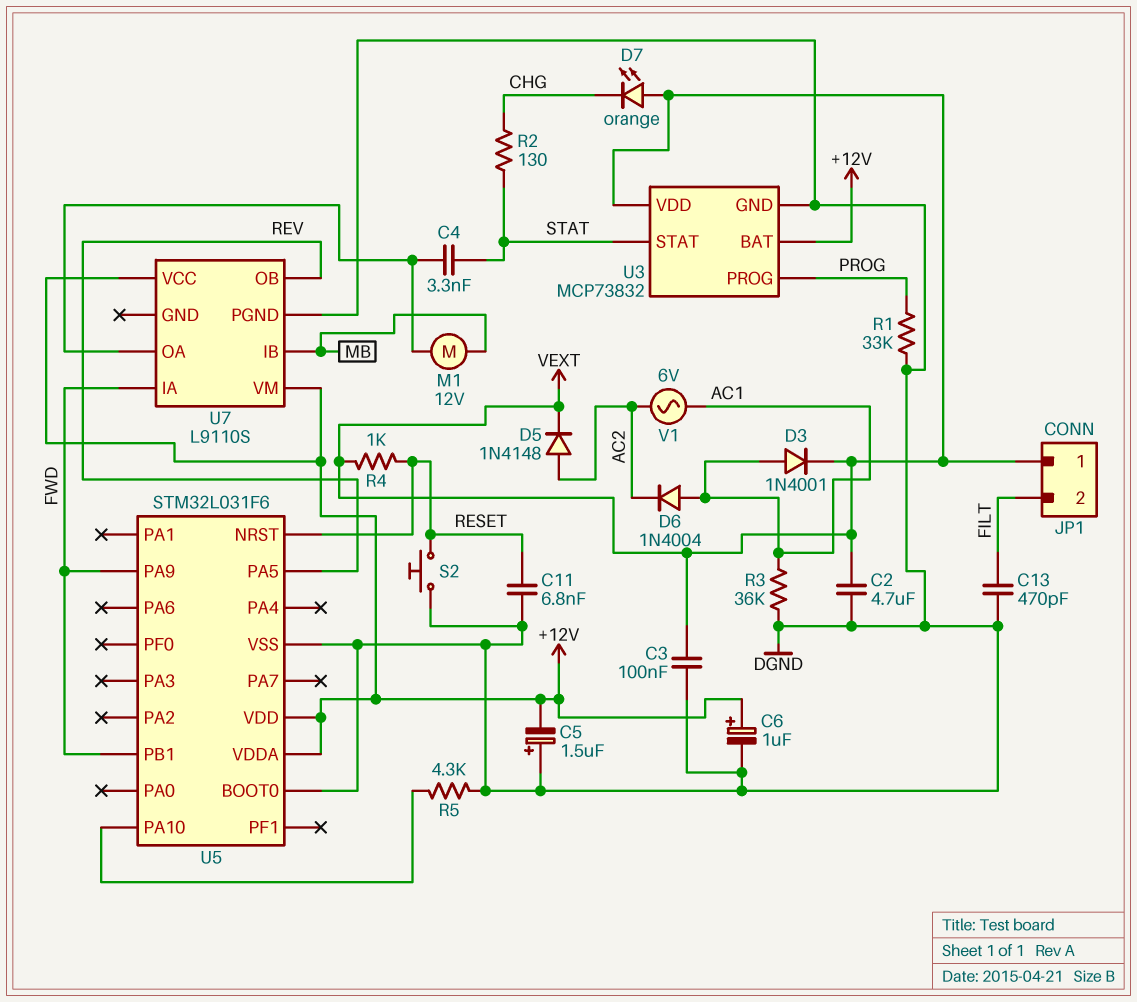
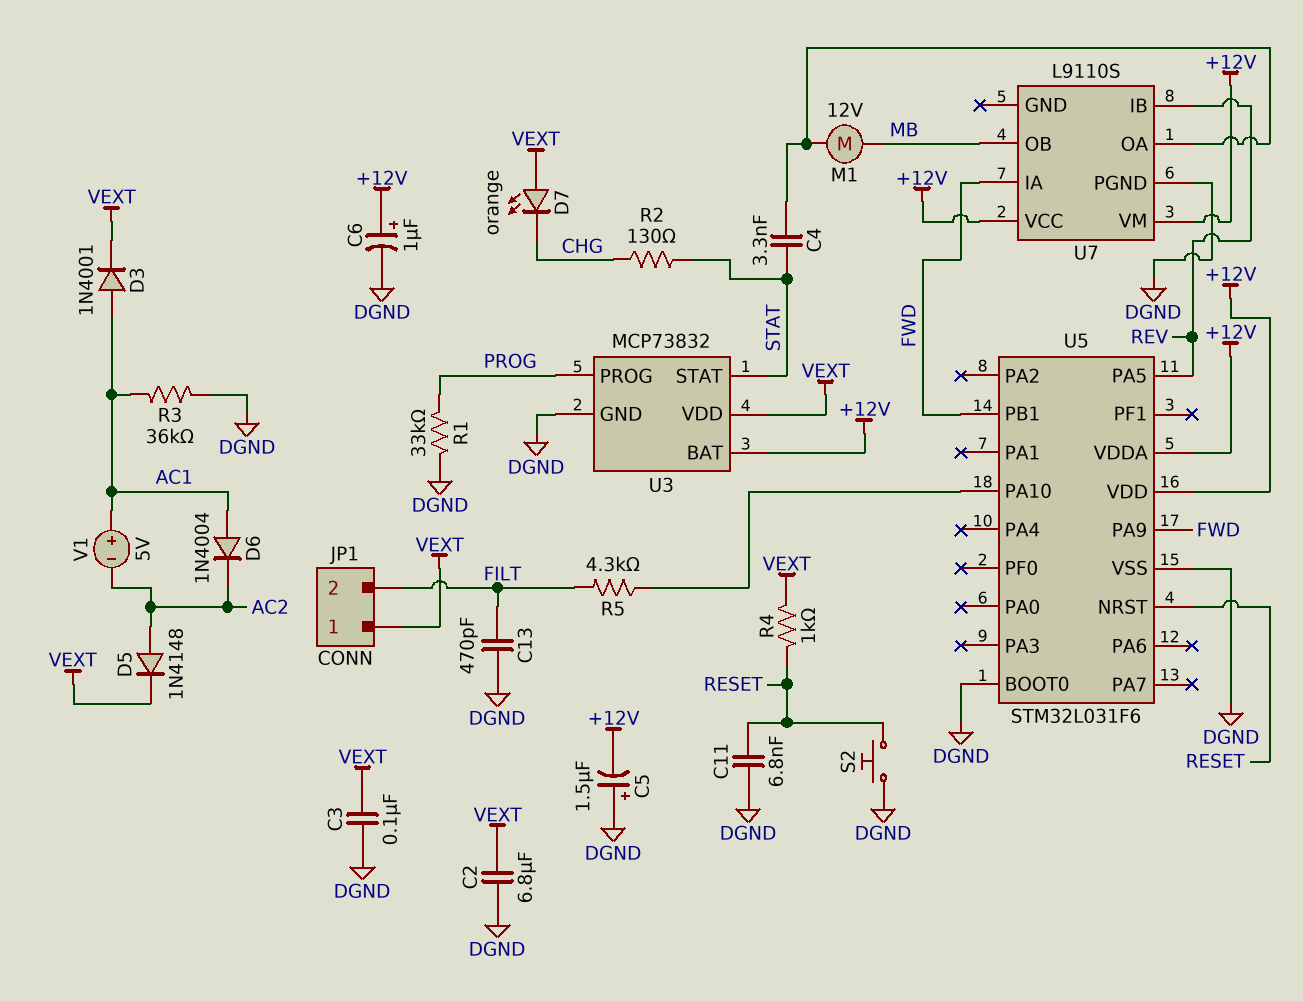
C2: 4.7uF (DGND, VEXT) -> 6.8uF (DGND, VEXT)
R5: 4.3k (DGND, U5/PA10) -> 4.3k (FILT, U5/PA10)
U7 pin IB: MB -> REV
U7 pin OB: REV -> MB
V1: AC 6V (AC1, AC2) -> 5V (plus AC1, minus AC2)

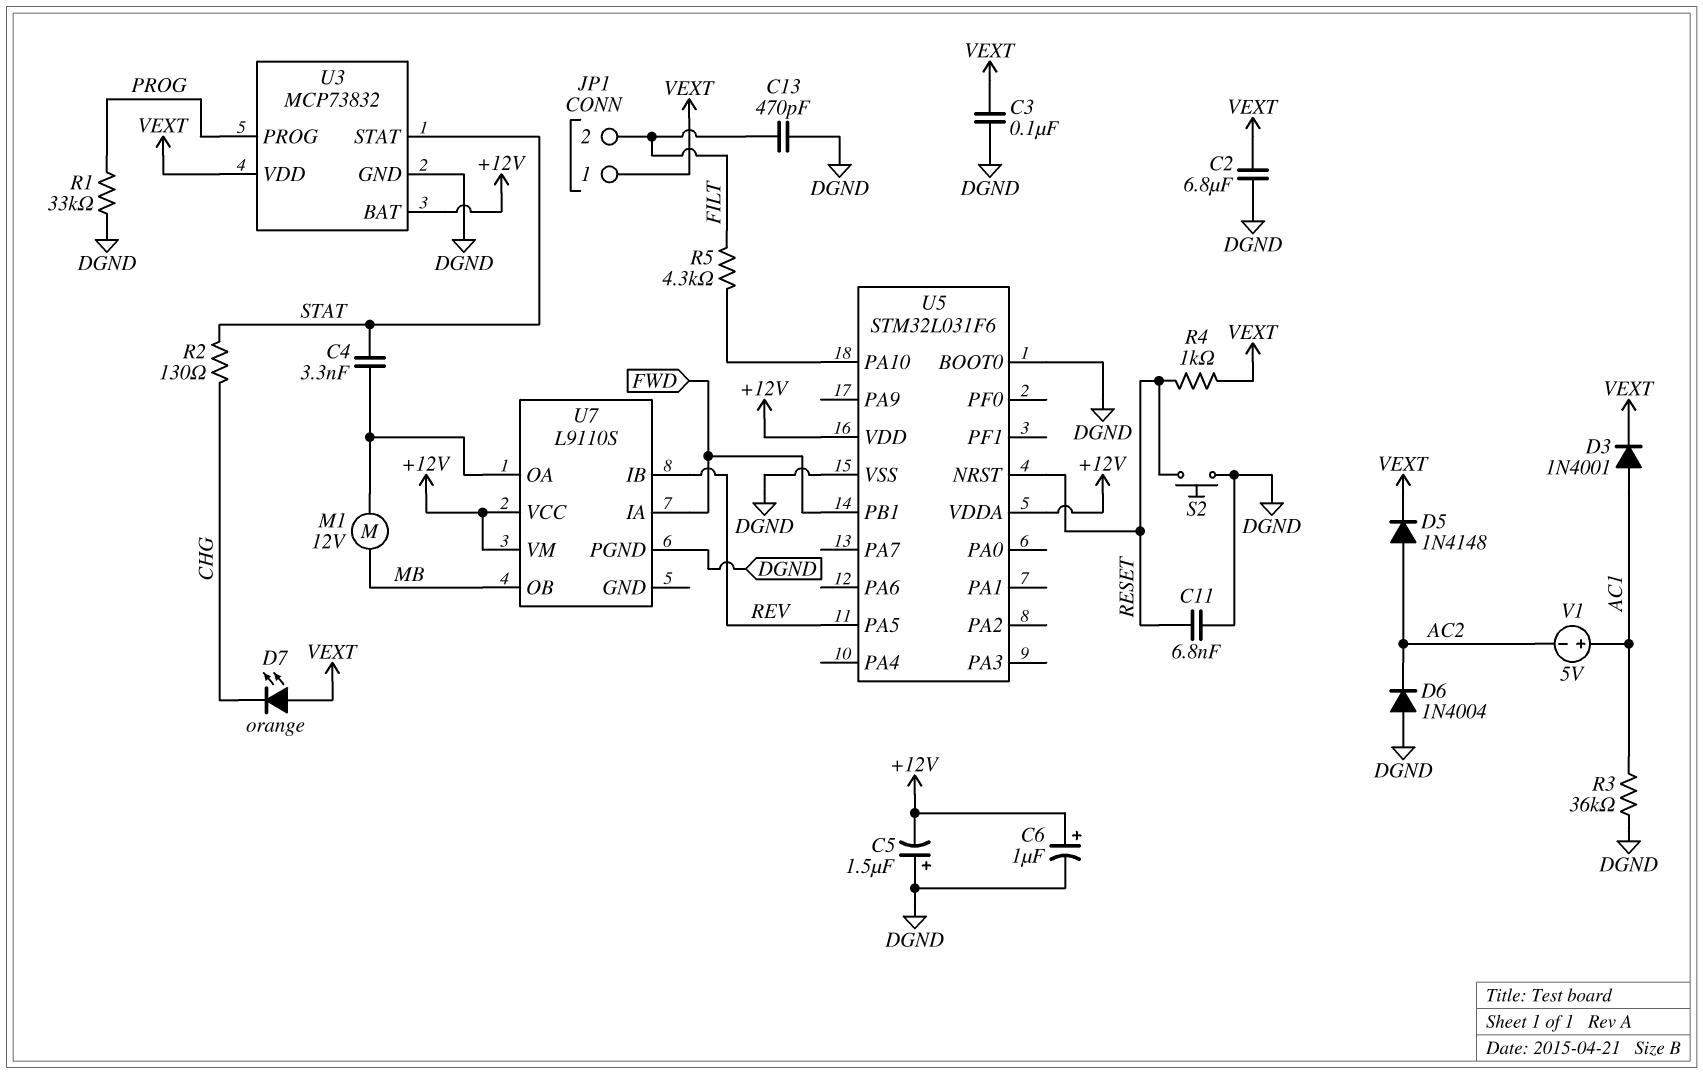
D6: diode 1N4004 (A AC1, K AC2) -> diode 1N4004 (A DGND, K AC2)
U5 pin PA9: FWD -> none

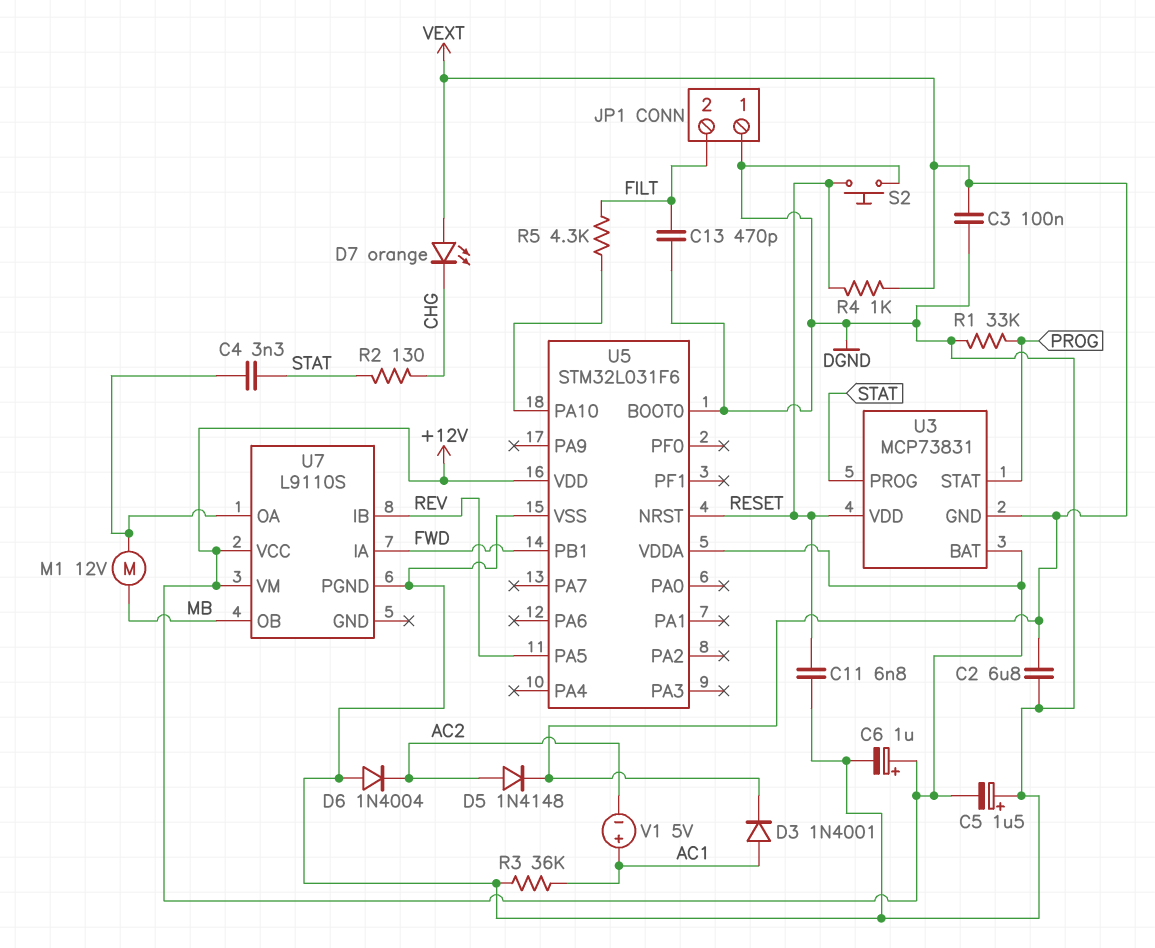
JP1 pin 1: VEXT -> DGND
U3: MCP73832 -> MCP73831
U3 pin GND: DGND -> VEXT
U3 pin PROG: PROG -> STAT
U3 pin STAT: STAT -> PROG
U3 pin VDD: VEXT -> RESET

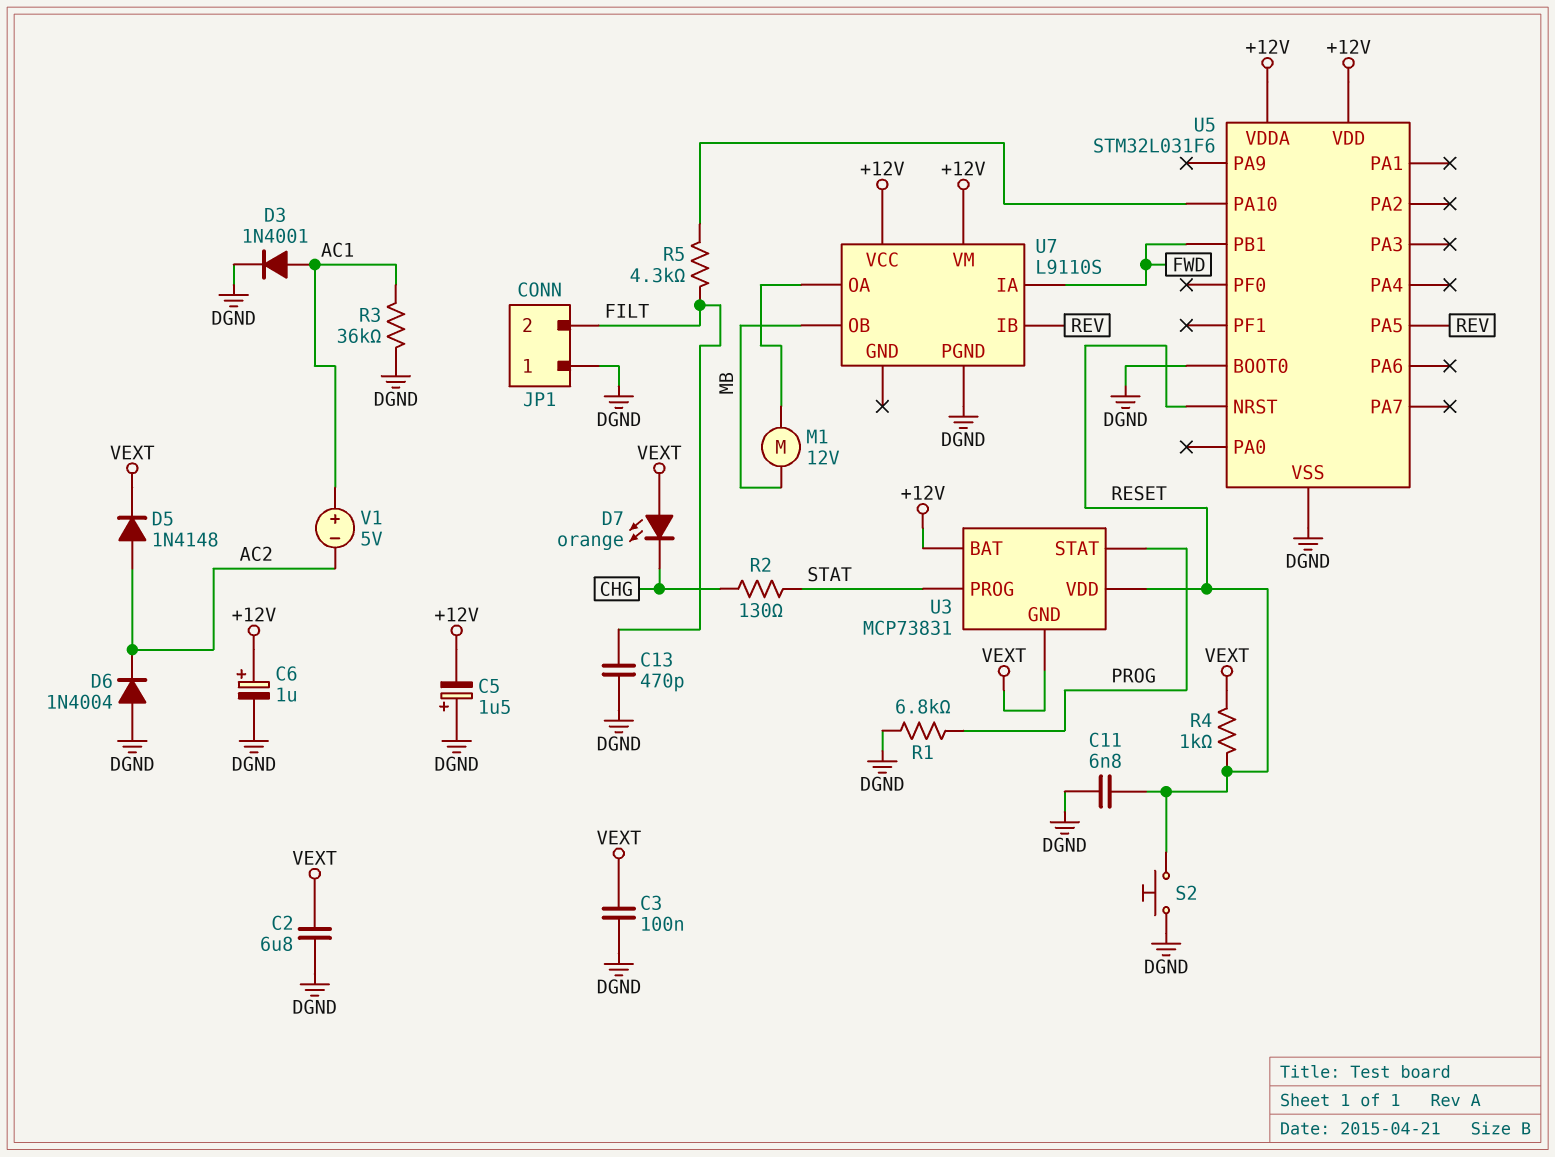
C4: 3.3nF (STAT, U7/OA) -> none
D3: diode 1N4001 (A AC1, K VEXT) -> diode 1N4001 (A AC1, K DGND)
R1: 33k (DGND, PROG) -> 6.8k (DGND, PROG)

